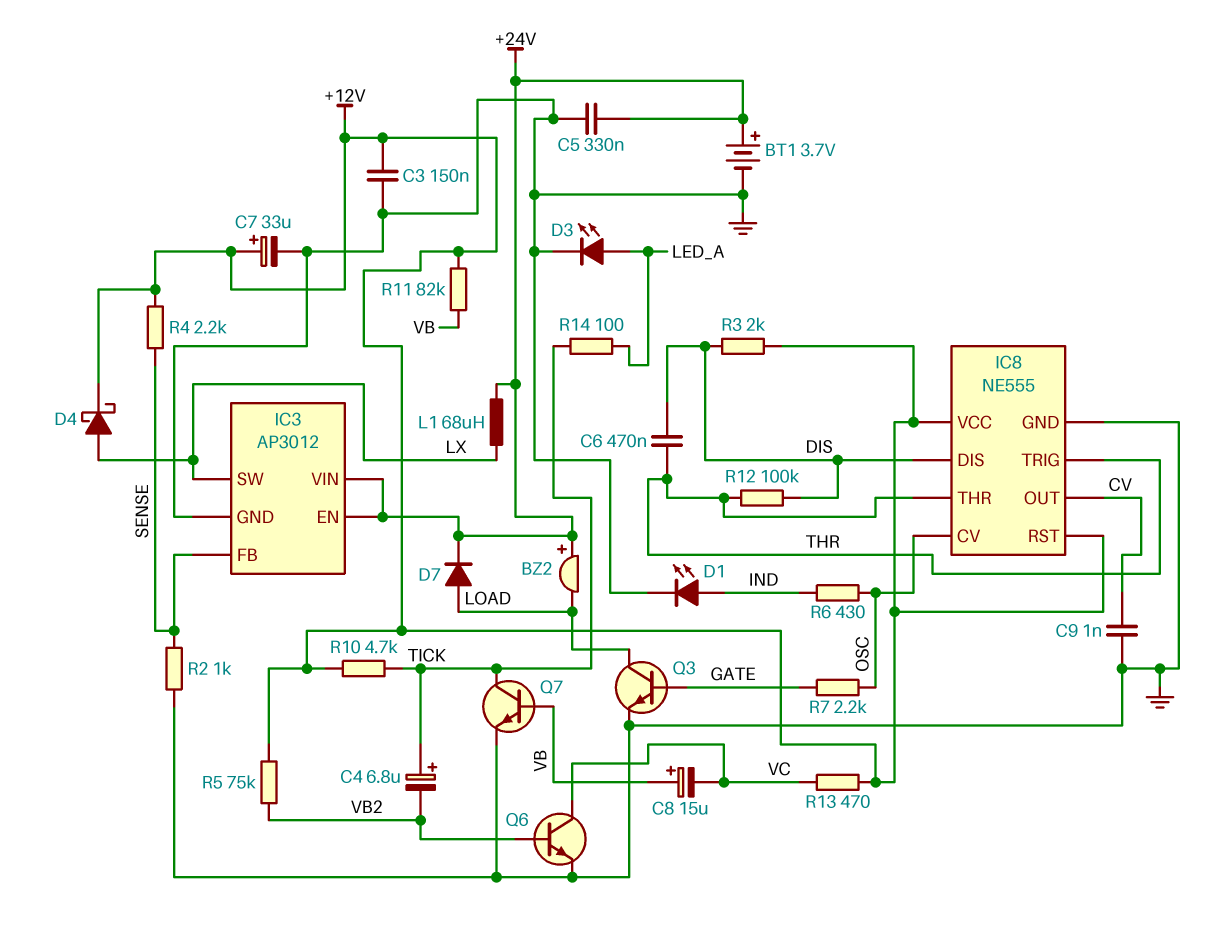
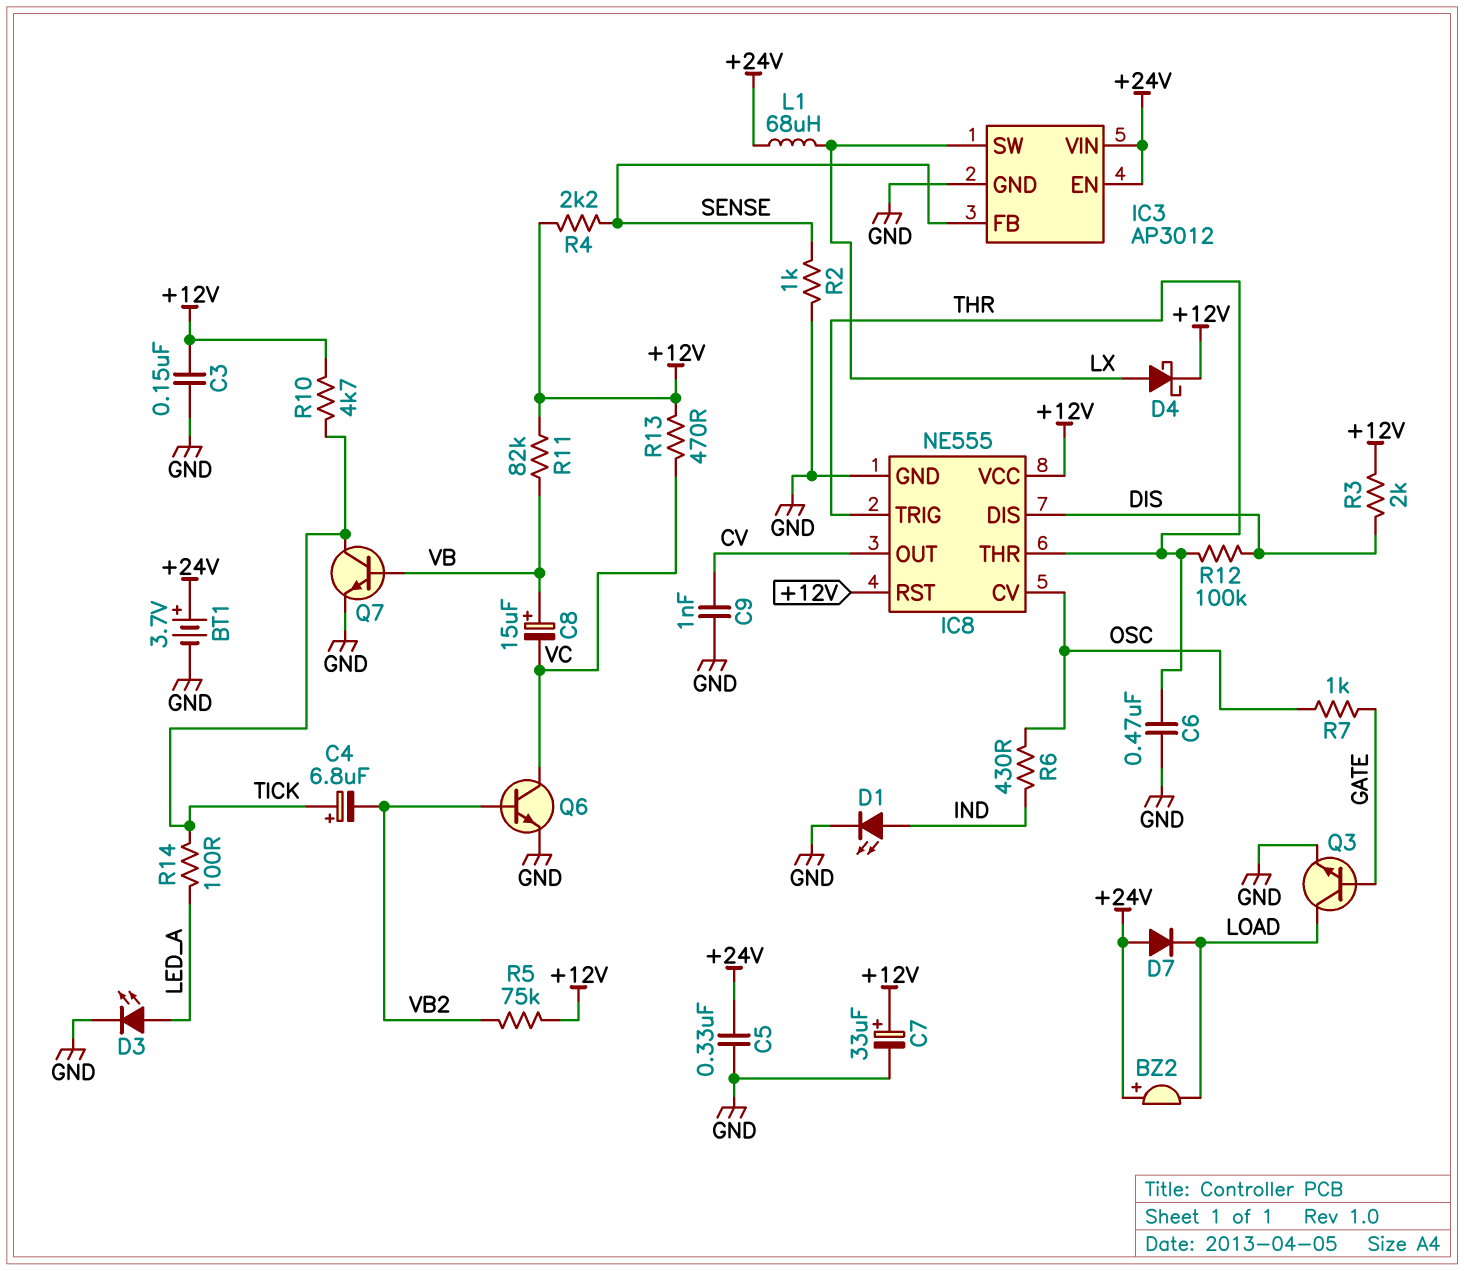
C6: 470nF (DIS, THR) -> 470nF (GND, THR)
D7: diode (A LOAD, K +24V) -> diode (A +24V, K LOAD)
R7: 2.2k (GATE, OSC) -> 1k (GATE, OSC)

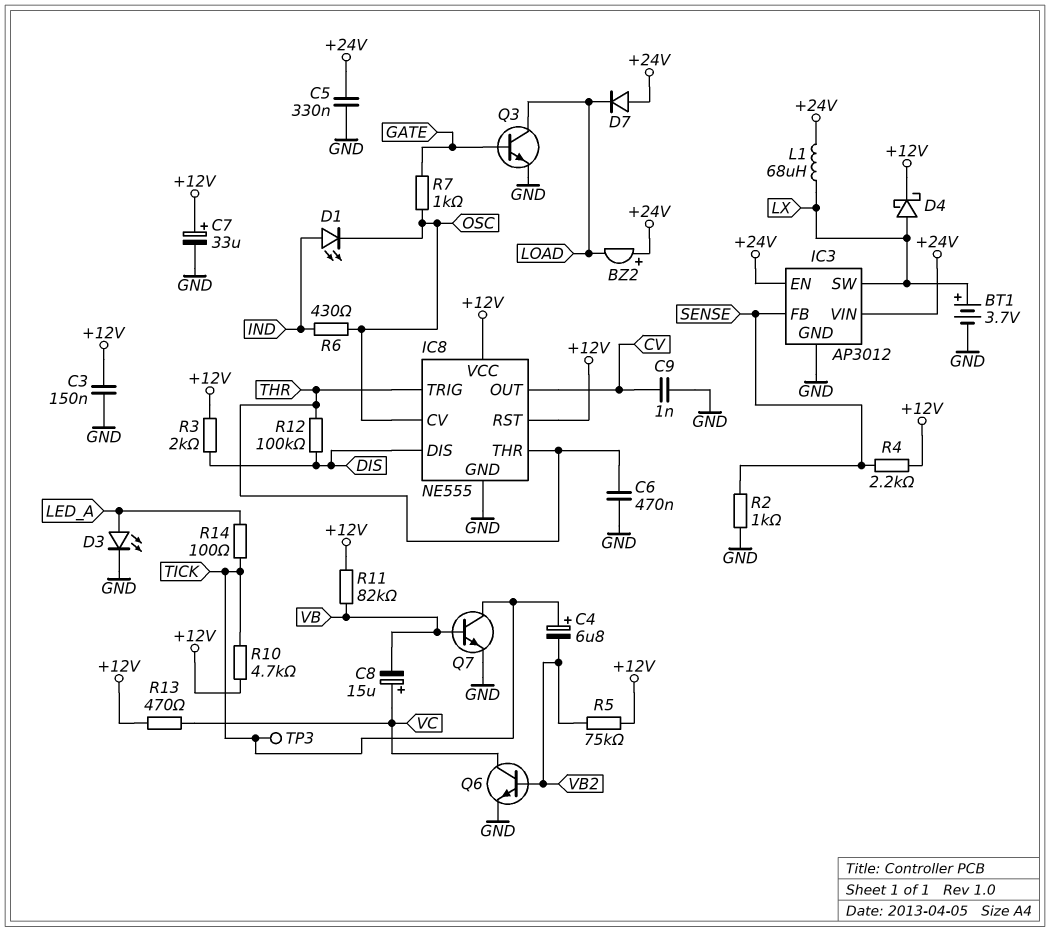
BT1: 3.7V (plus +24V, minus GND) -> 3.7V (plus LX, minus GND)
C8: 15uF (plus VB, minus VC) -> 15uF (plus VC, minus VB)
D1: LED (A IND, K GND) -> LED (A IND, K OSC)
TP3: none -> test point (TICK)

